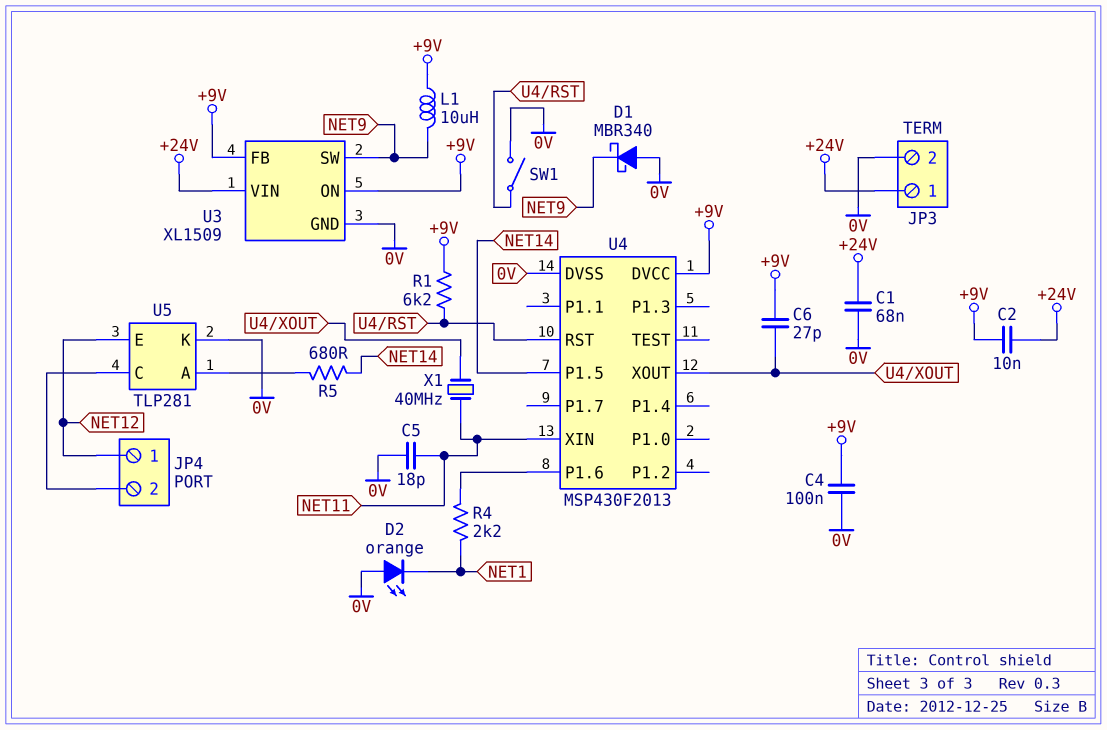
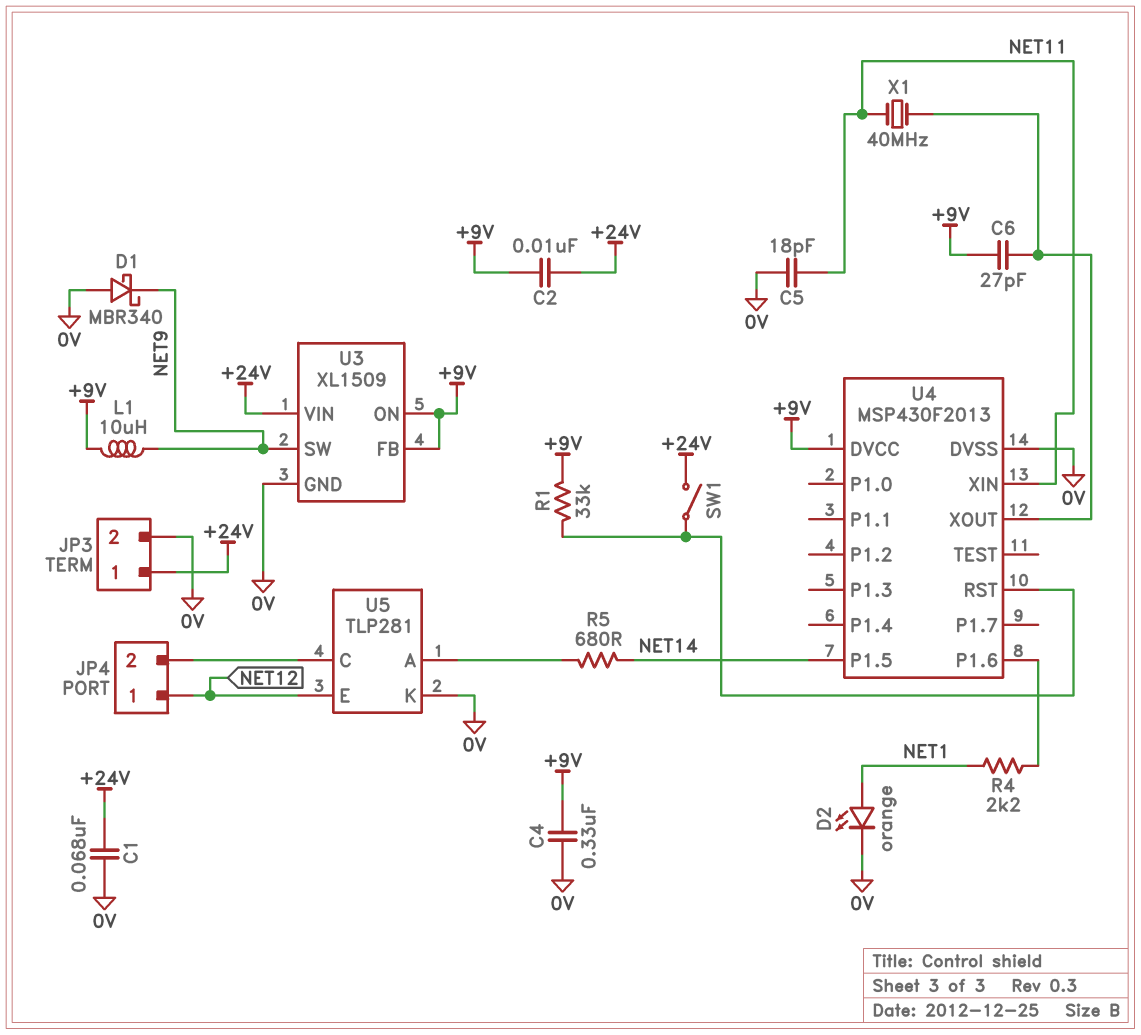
C4: 100nF (+9V, 0V) -> 330nF (+9V, 0V)
D2: LED orange (A 0V, K NET1) -> LED orange (A NET1, K 0V)
R1: 6.2k (+9V, U4/RST) -> 33k (+9V, U4/RST)
SW1: switch (0V, U4/RST) -> switch (+24V, U4/RST)

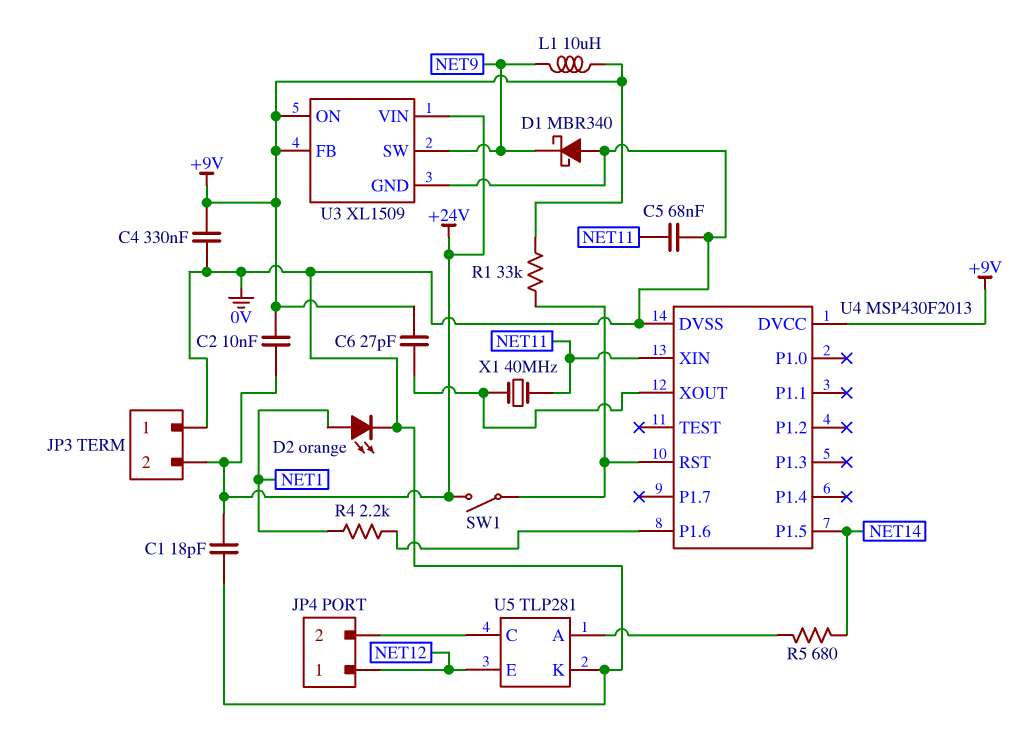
C1: 68nF (+24V, 0V) -> 18pF (+24V, 0V)
C5: 18pF (0V, NET11) -> 68nF (0V, NET11)
JP3 pin 1: +24V -> 0V
JP3 pin 2: 0V -> +24V

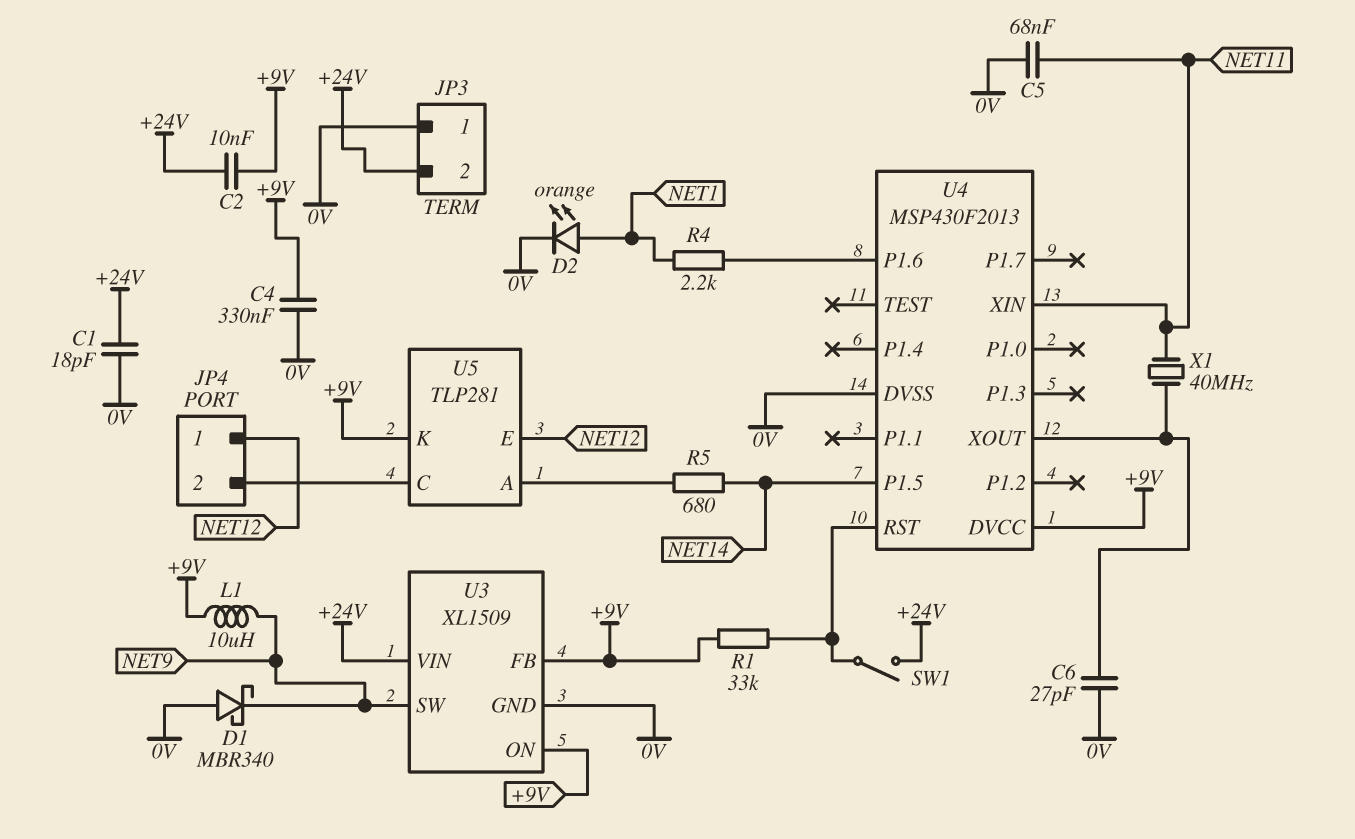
C6: 27pF (+9V, U4/XOUT) -> 27pF (0V, U4/XOUT)
U5 pin K: 0V -> +9V

